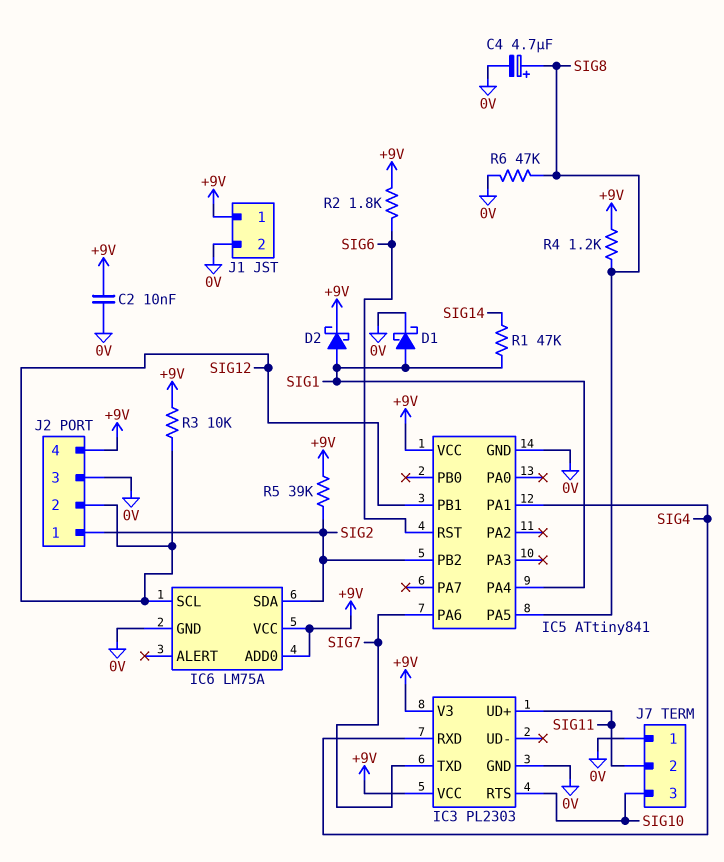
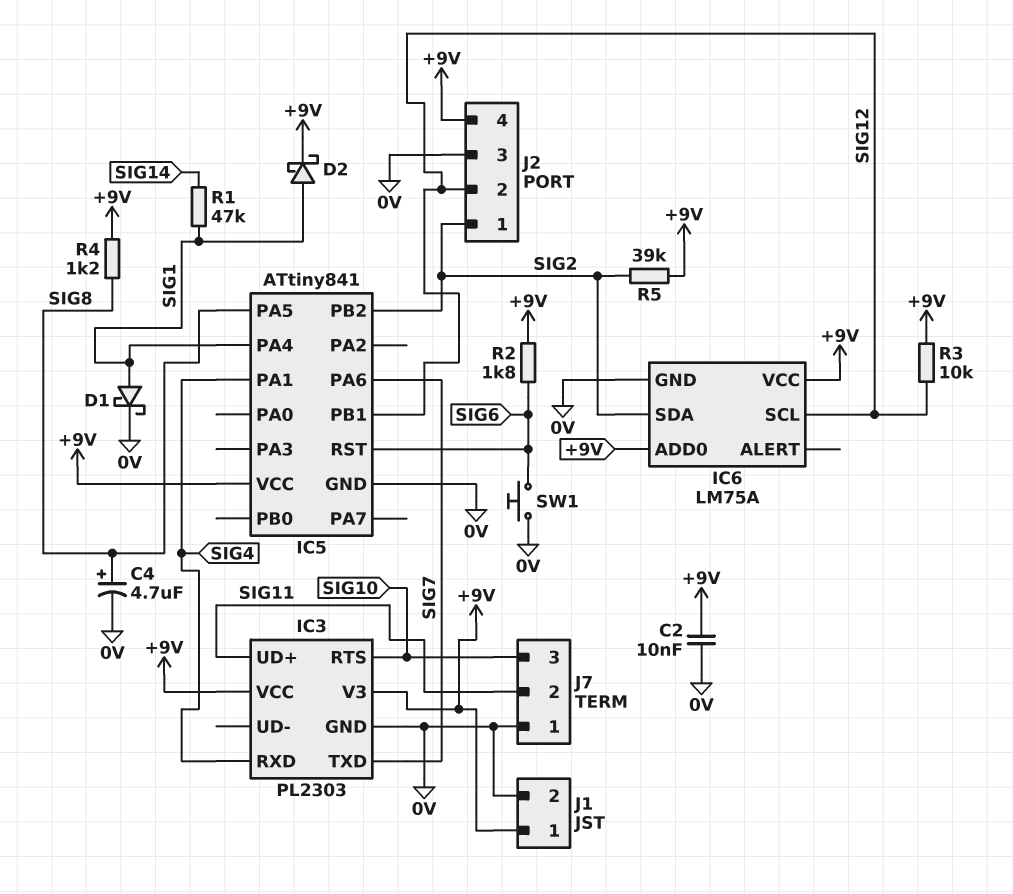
R6: 47k (0V, SIG8) -> none
SW1: none -> button (0V, SIG6)

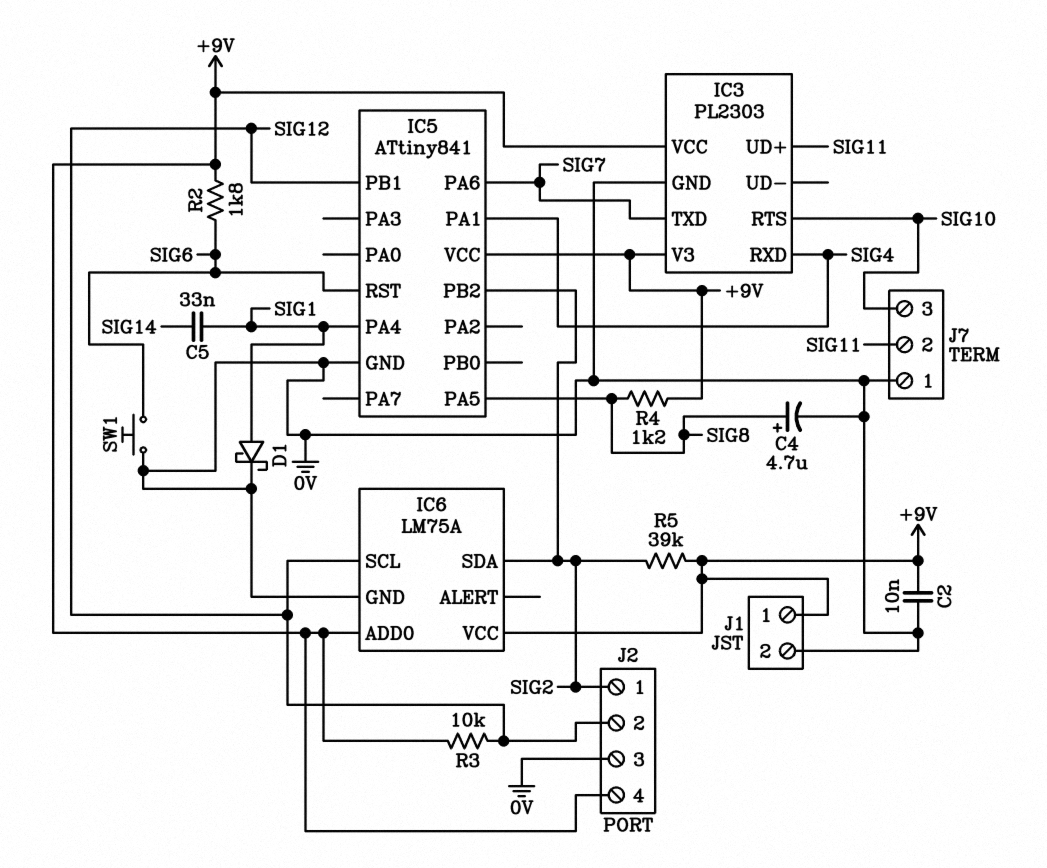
C5: none -> 33nF (SIG1, SIG14)
D2: schottky (A SIG1, K +9V) -> none
R1: 47k (SIG1, SIG14) -> none

